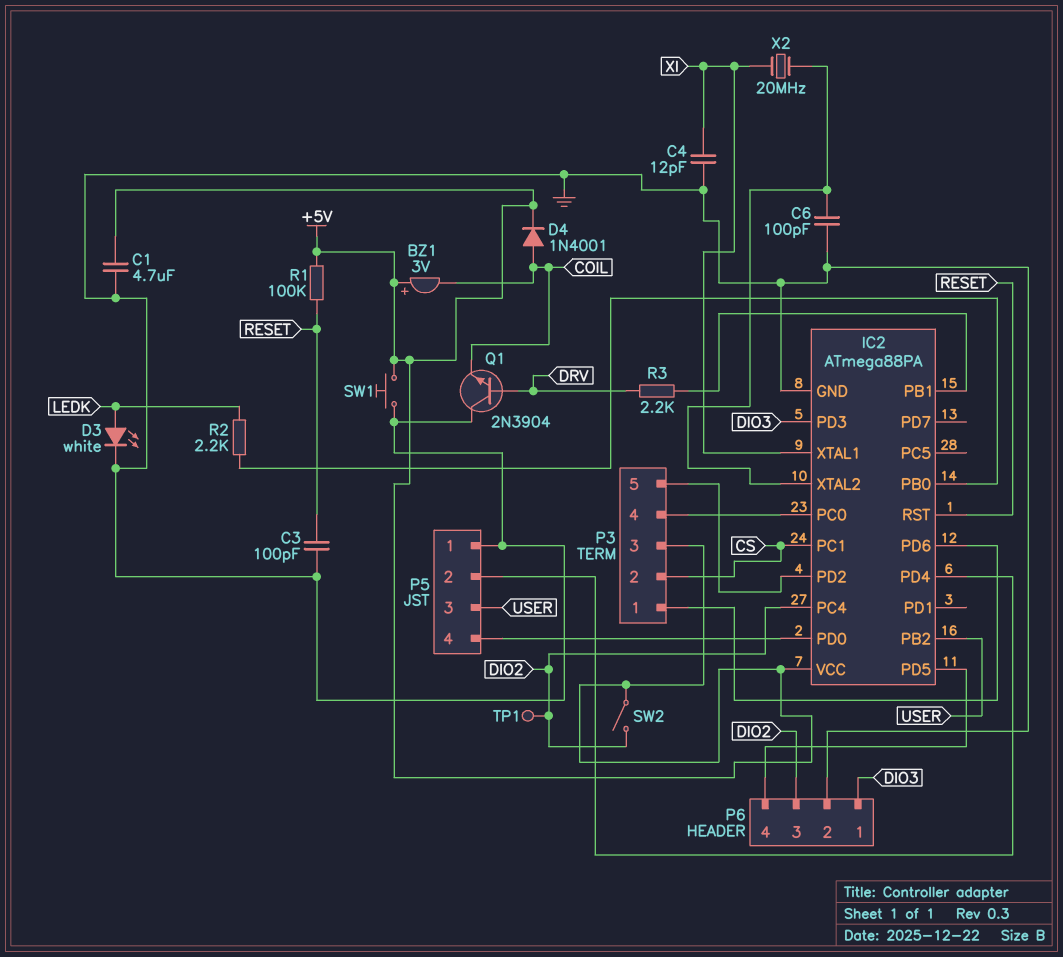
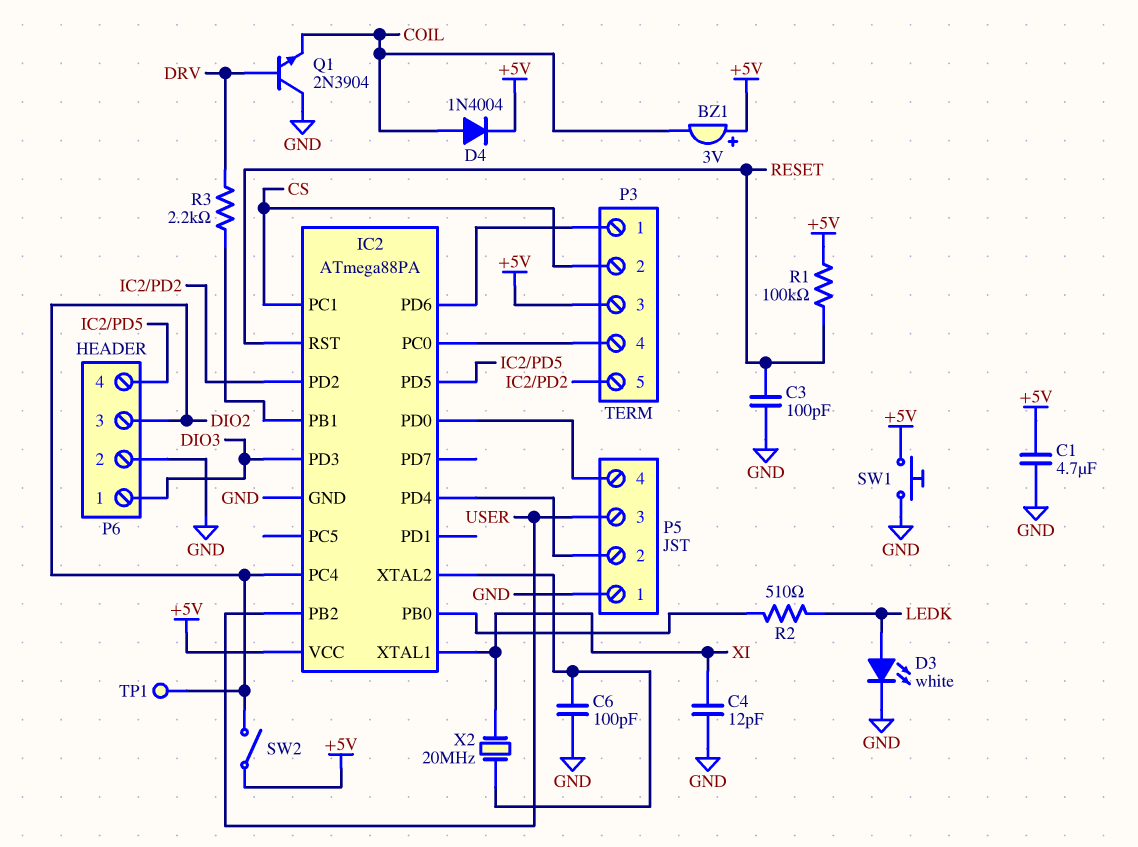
D4: diode 1N4001 (A COIL, K +5V) -> diode 1N4004 (A COIL, K +5V)
R2: 2.2k (IC2/PB0, LEDK) -> 510 (IC2/PB0, LEDK)

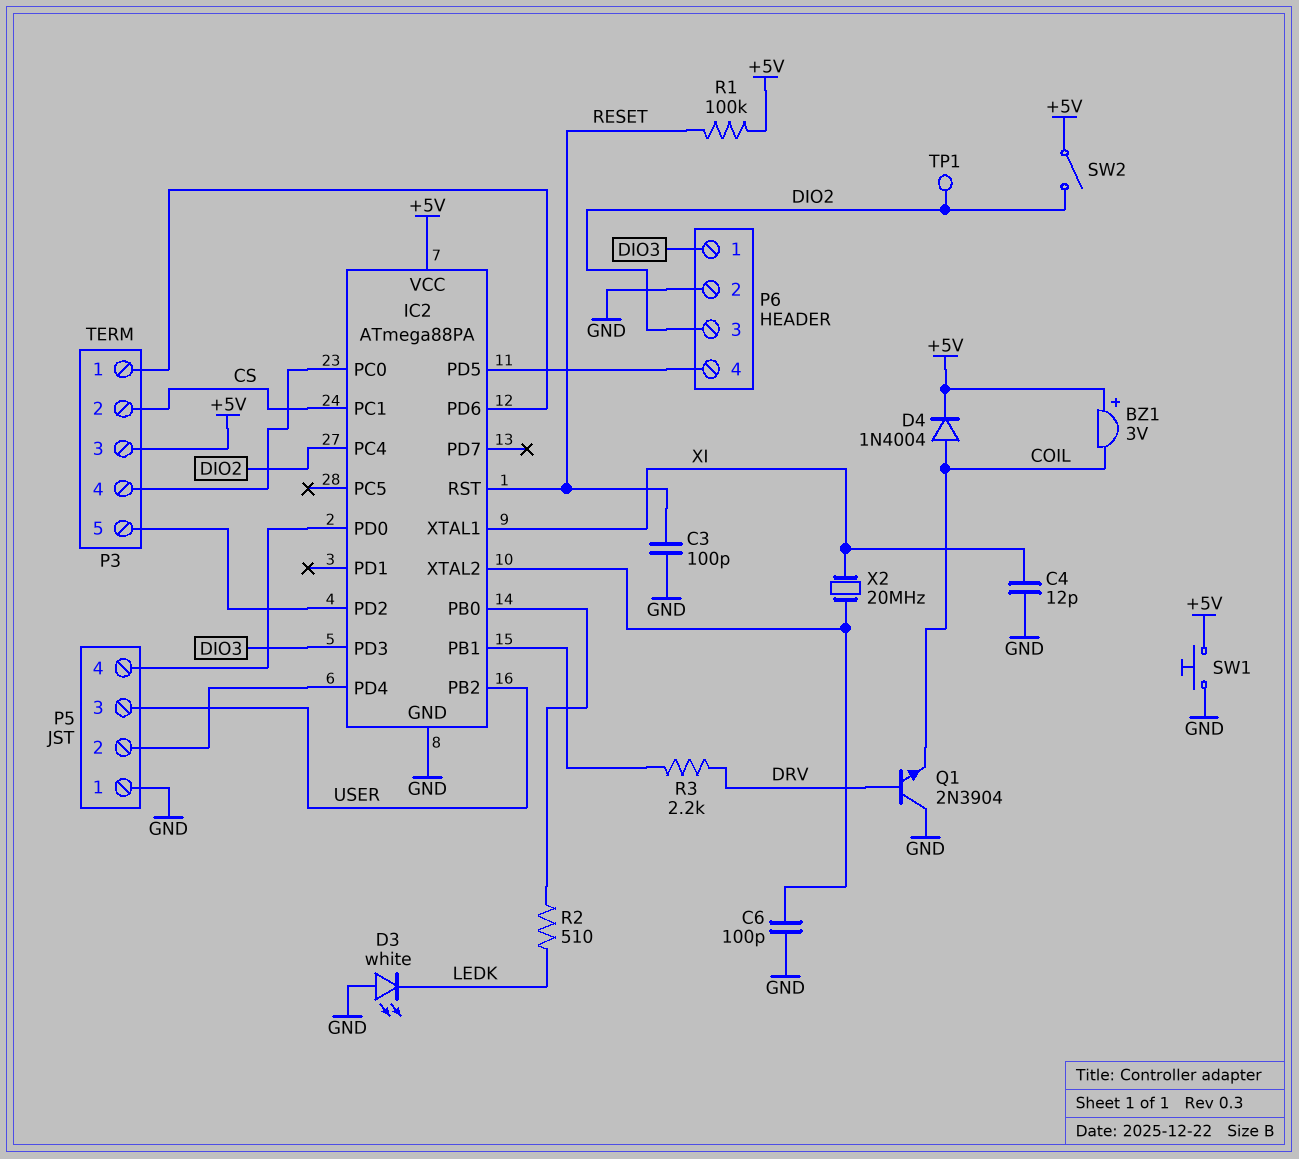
C1: 4.7uF (+5V, GND) -> none
D3: LED white (A LEDK, K GND) -> LED white (A GND, K LEDK)

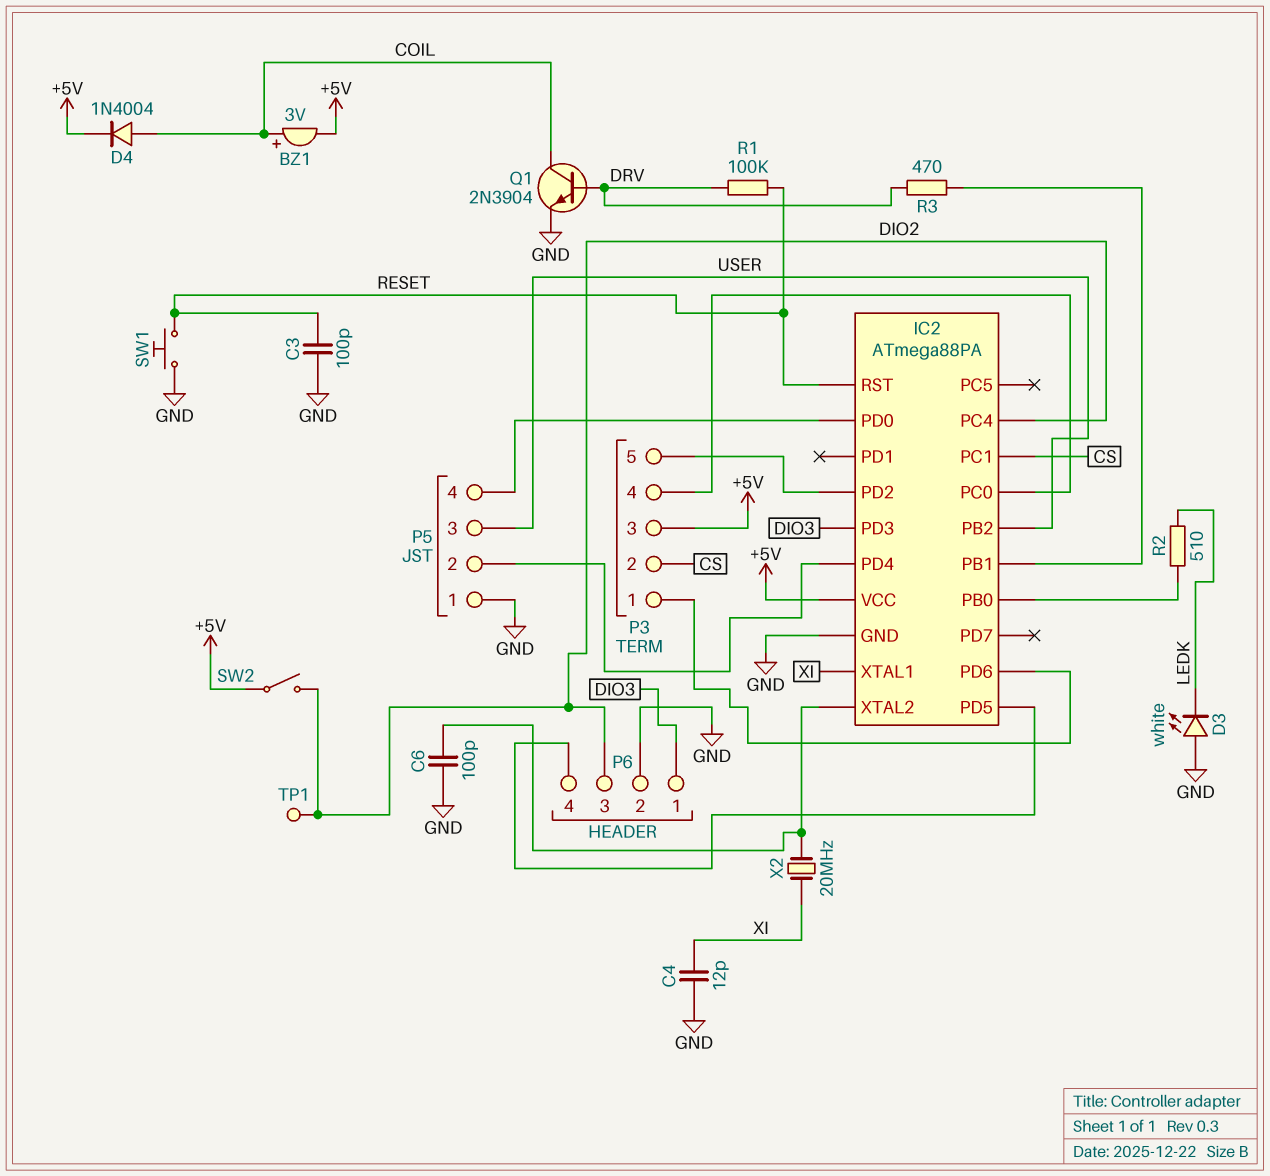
BZ1: buzzer 3V (plus +5V, minus COIL) -> buzzer 3V (plus COIL, minus +5V)
Q1: NPN 2N3904 (B DRV, C GND, E COIL) -> NPN 2N3904 (B DRV, C COIL, E GND)
R1: 100k (+5V, RESET) -> 100k (DRV, RESET)
R3: 2.2k (DRV, IC2/PB1) -> 470 (DRV, IC2/PB1)
SW1: button (+5V, GND) -> button (GND, RESET)

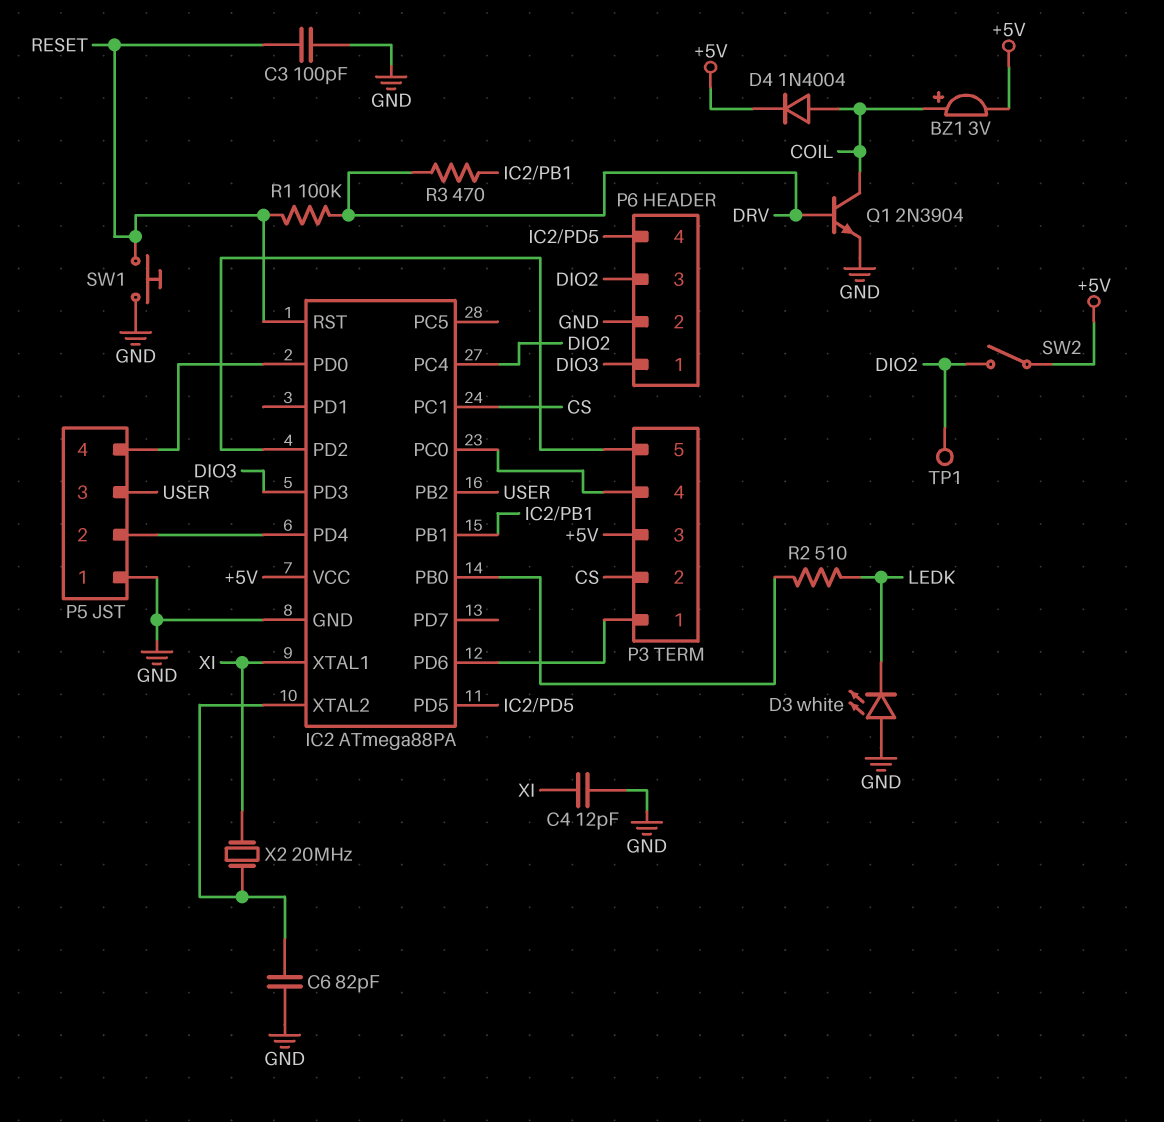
C6: 100pF (GND, IC2/XTAL2) -> 82pF (GND, IC2/XTAL2)

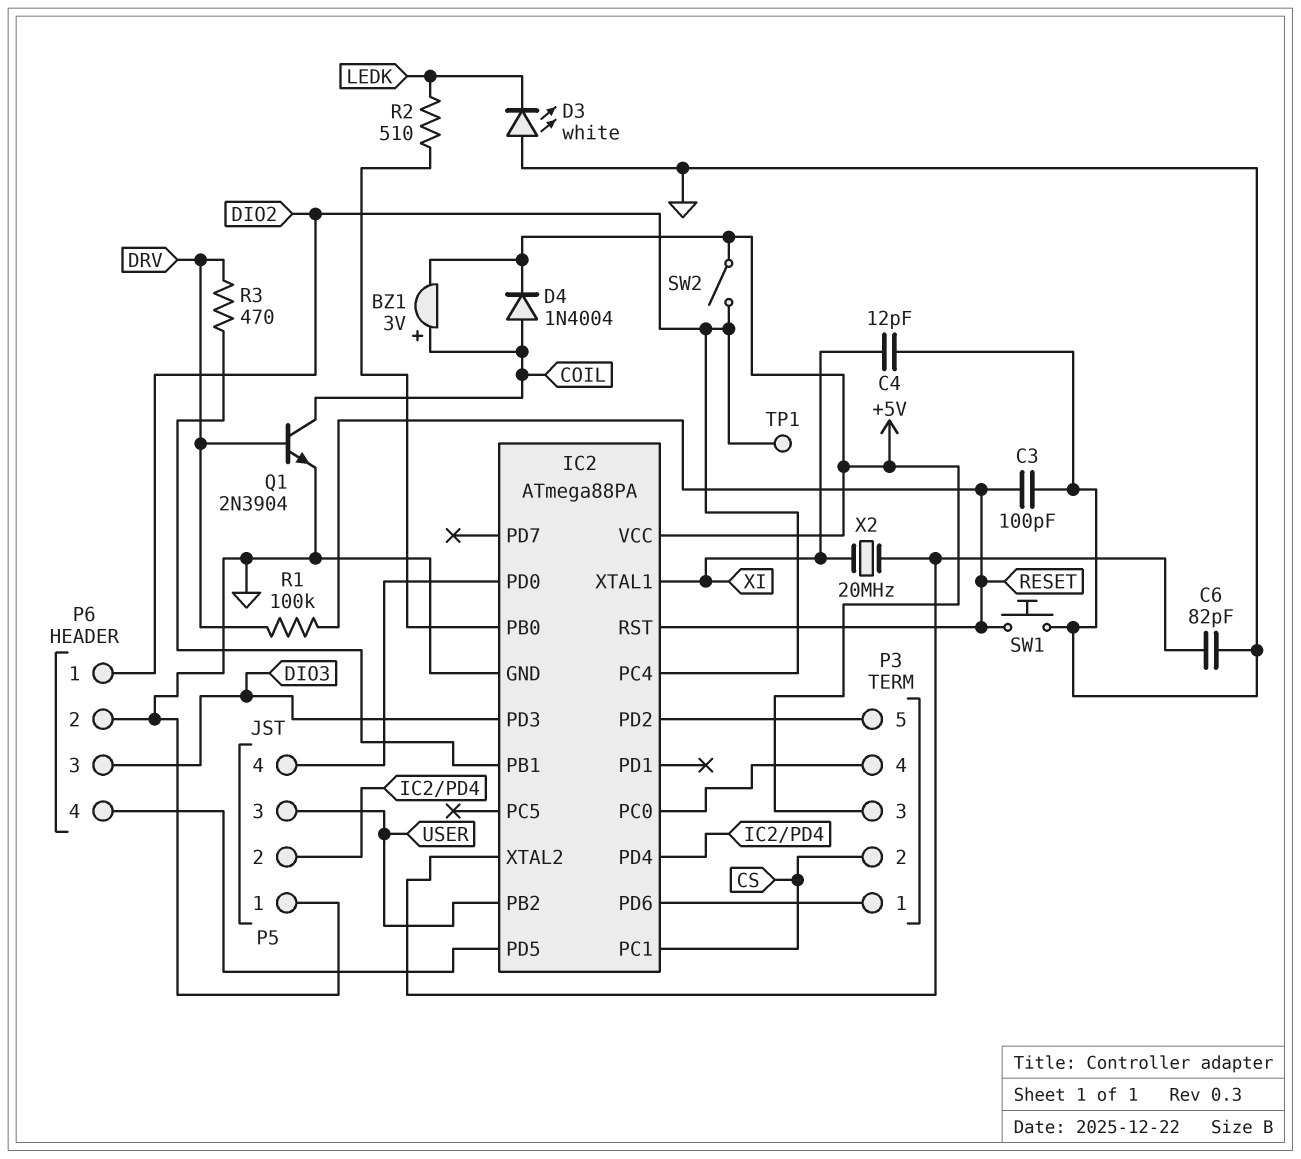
P6 pin 1: DIO3 -> DIO2
P6 pin 3: DIO2 -> DIO3

